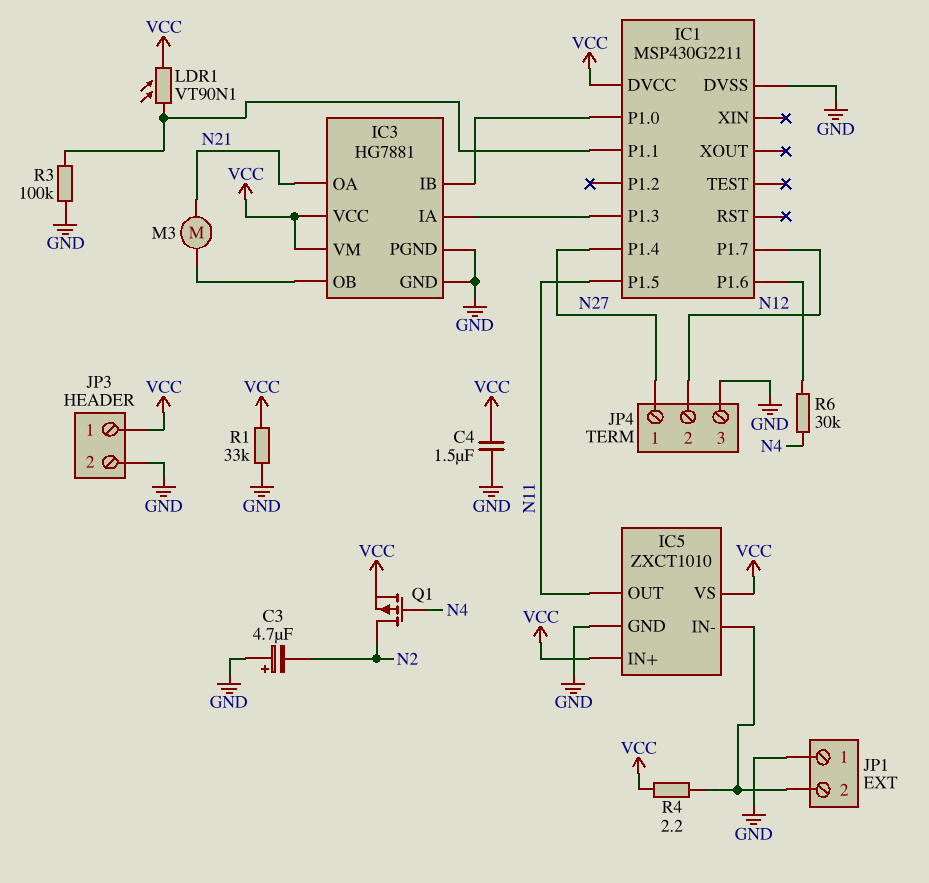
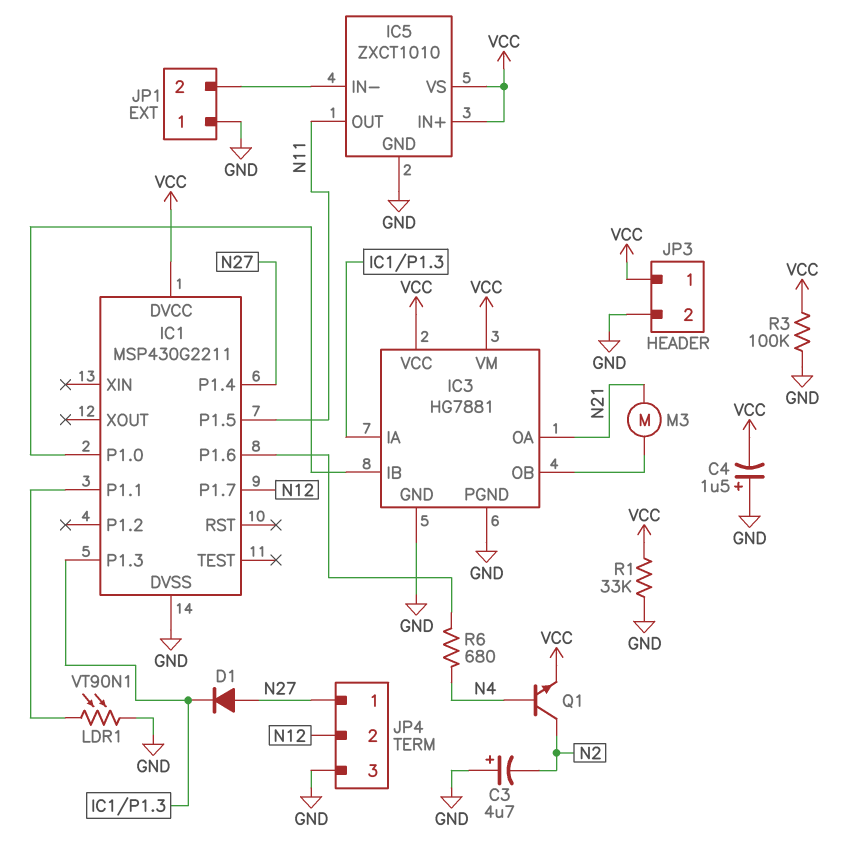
C4: 1.5uF (GND, VCC) -> 1.5uF (plus GND, minus VCC)
D1: none -> diode (A N27, K IC1/P1.3)
LDR1: VT90N1 (IC1/P1.1, VCC) -> VT90N1 (GND, IC1/P1.1)
Q1: PMOS (G N4, D N2, S VCC) -> NPN (B N4, C N2, E VCC)
R3: 100k (GND, IC1/P1.1) -> 100k (GND, VCC)
R4: 2.2 (IC5/IN-, VCC) -> none
R6: 30k (IC1/P1.6, N4) -> 680 (IC1/P1.6, N4)

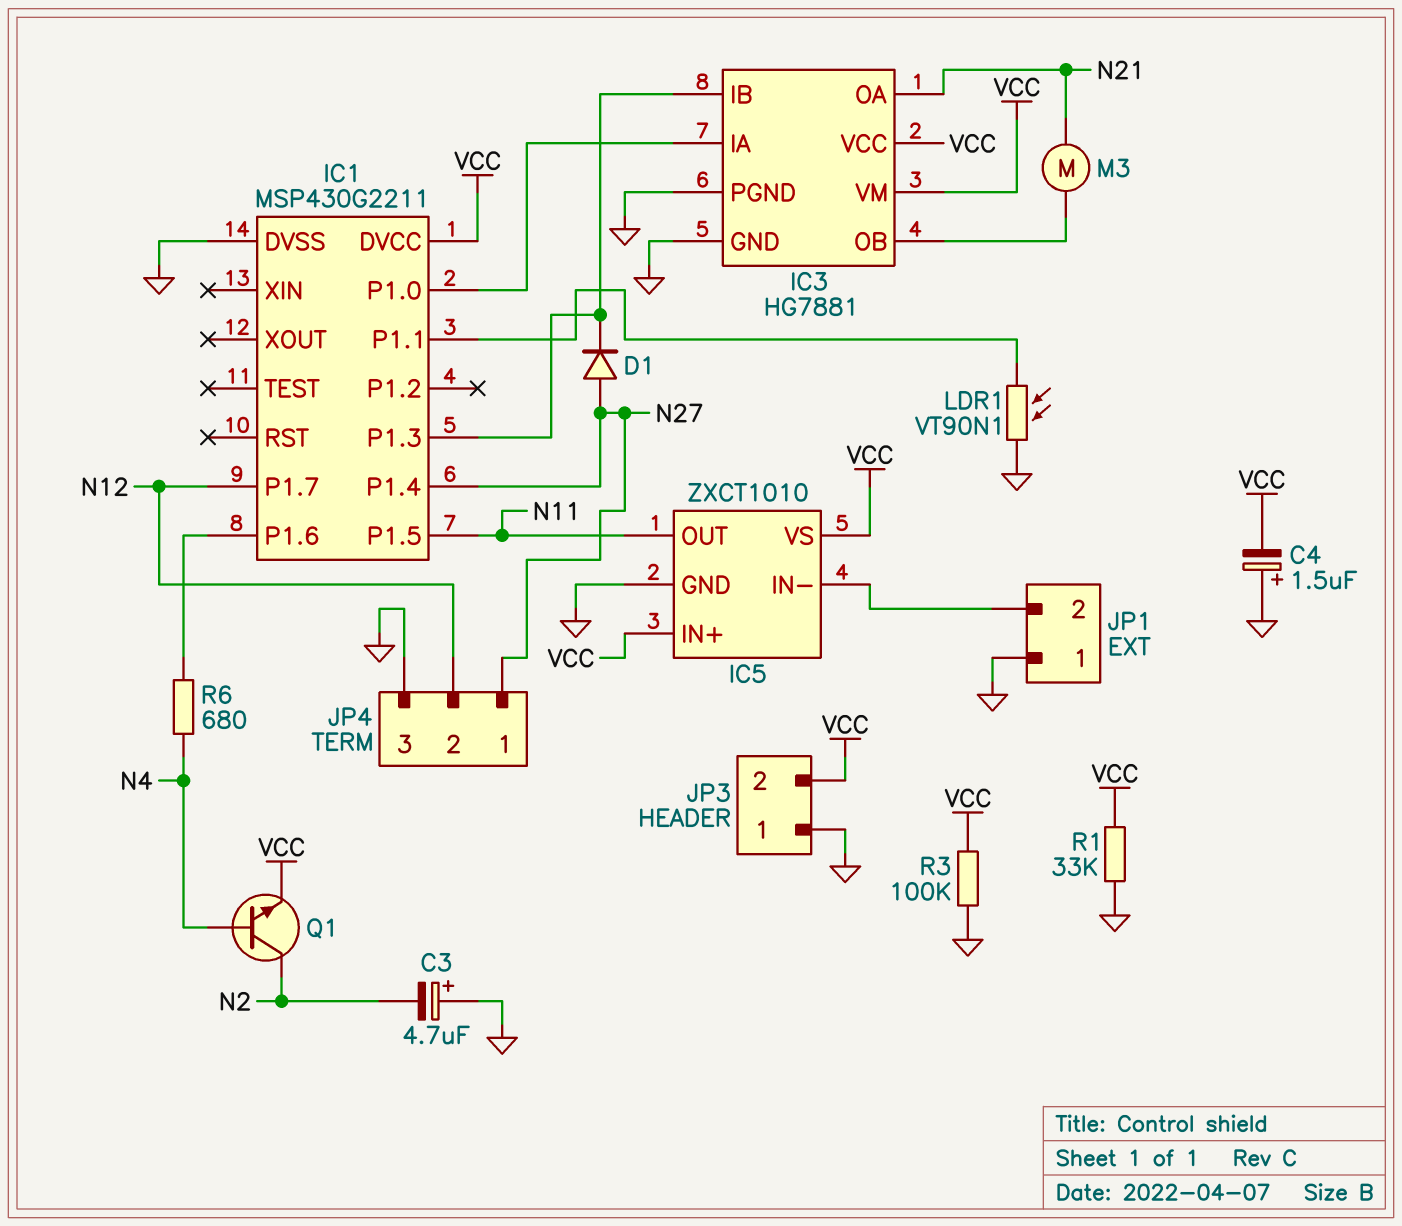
IC3 pin IA: IC1/P1.3 -> IC1/P1.0
IC3 pin IB: IC1/P1.0 -> IC1/P1.3
JP3 pin 1: VCC -> GND
JP3 pin 2: GND -> VCC

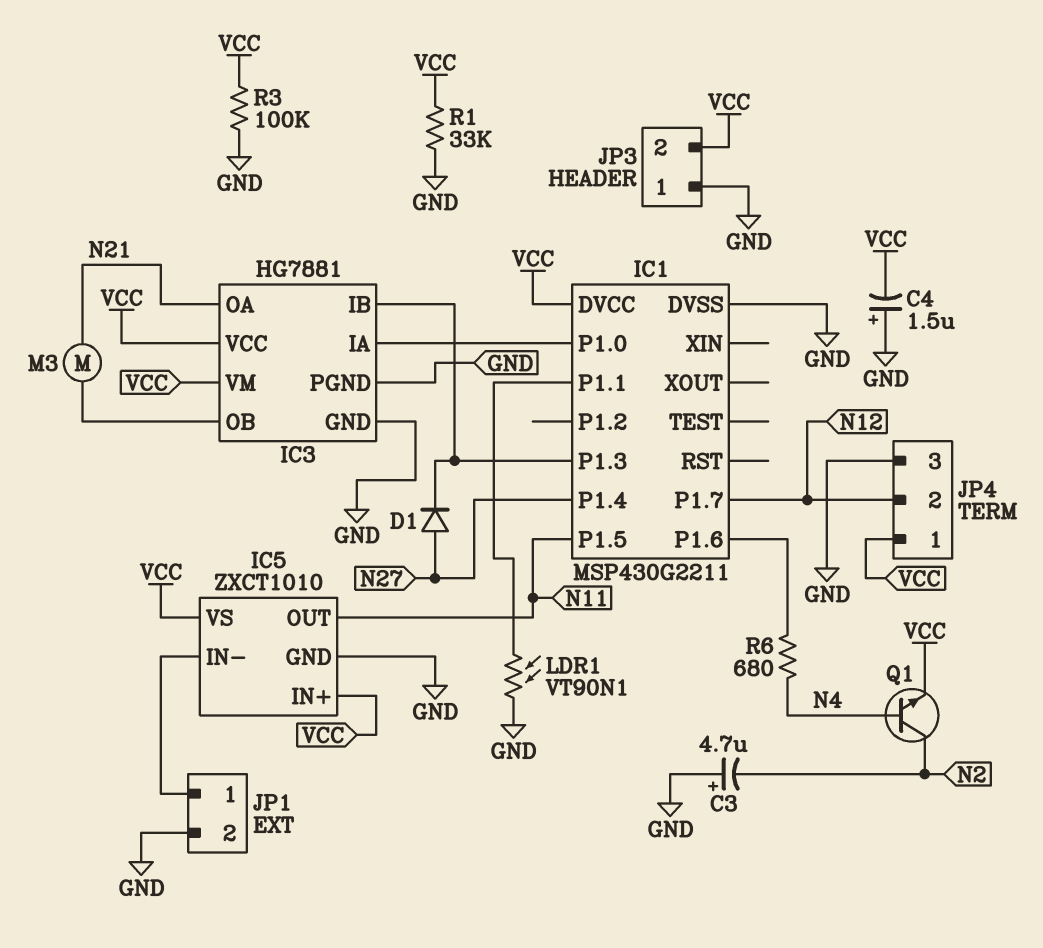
JP1 pin 1: GND -> IC5/IN-
JP1 pin 2: IC5/IN- -> GND
JP4 pin 1: N27 -> VCC

